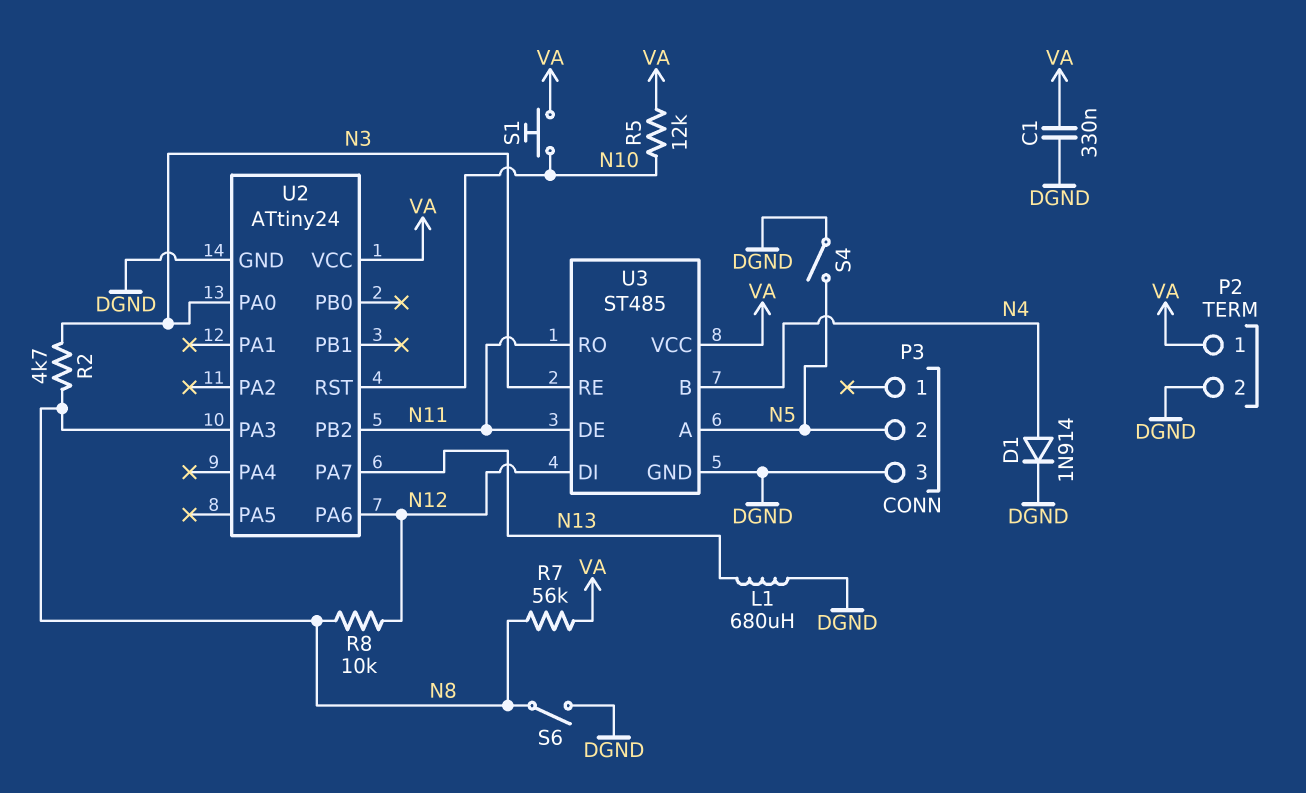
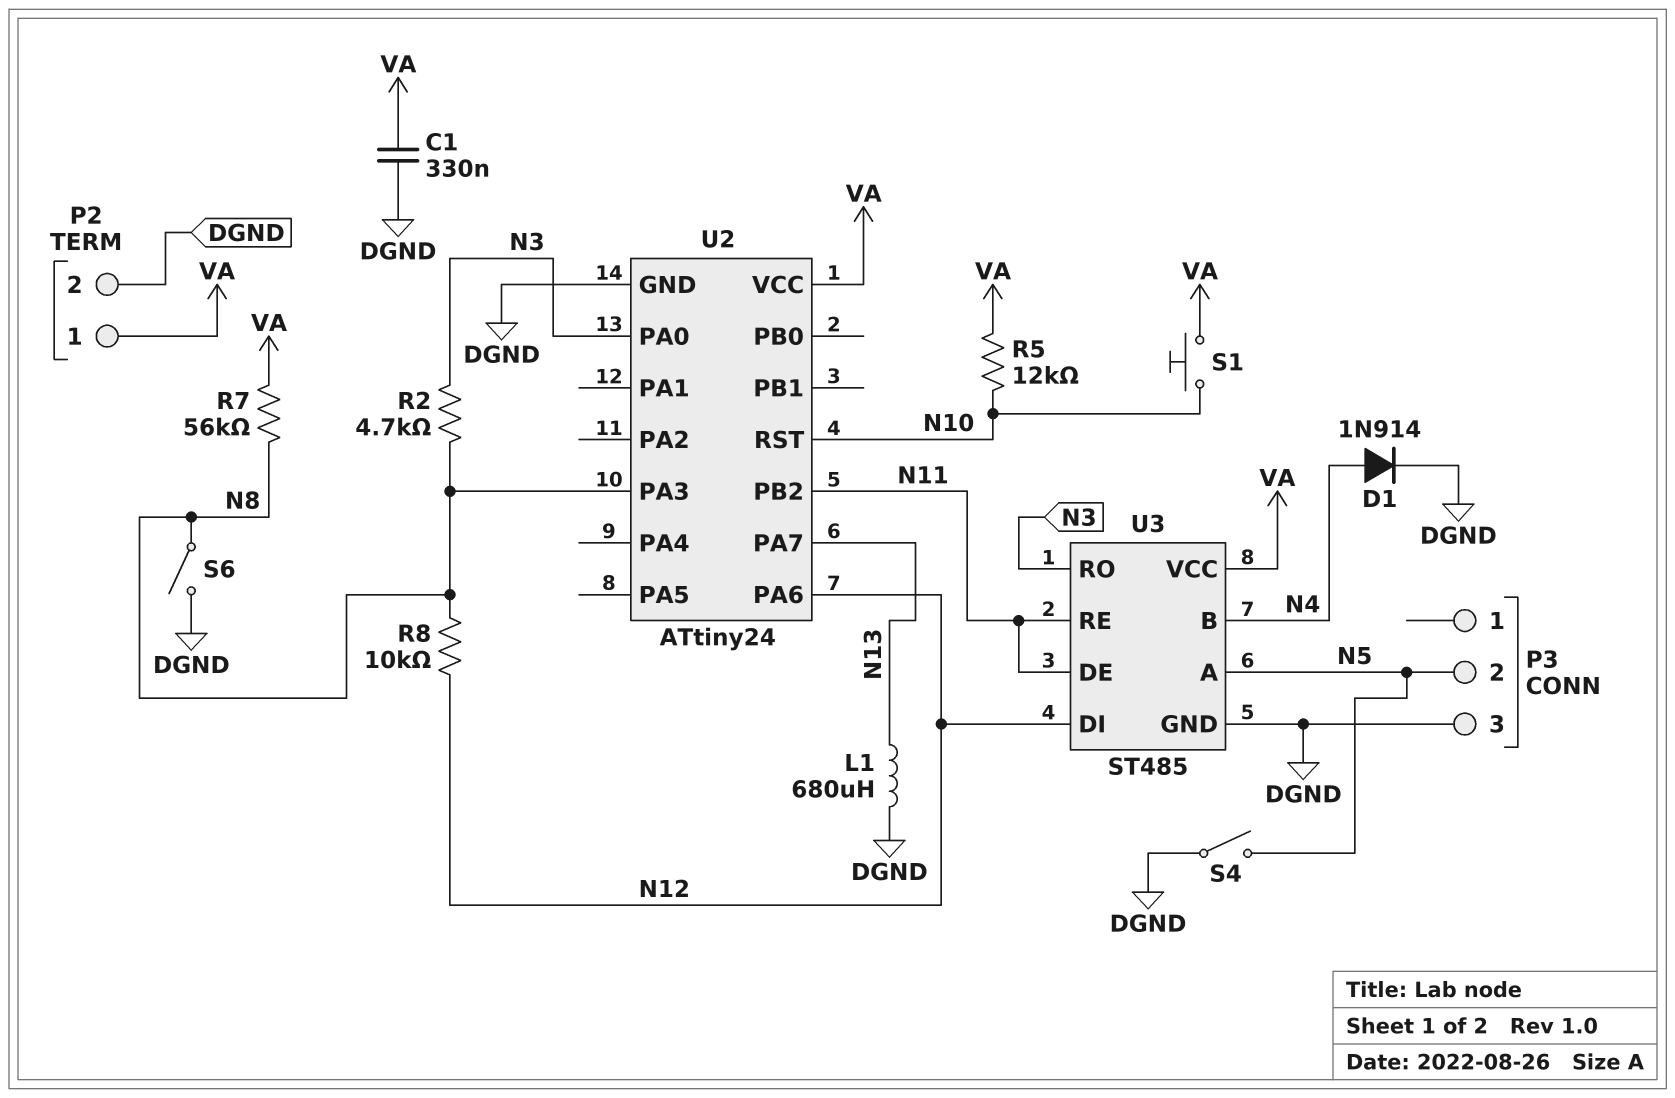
U3 pin RE: N3 -> N11
U3 pin RO: N11 -> N3

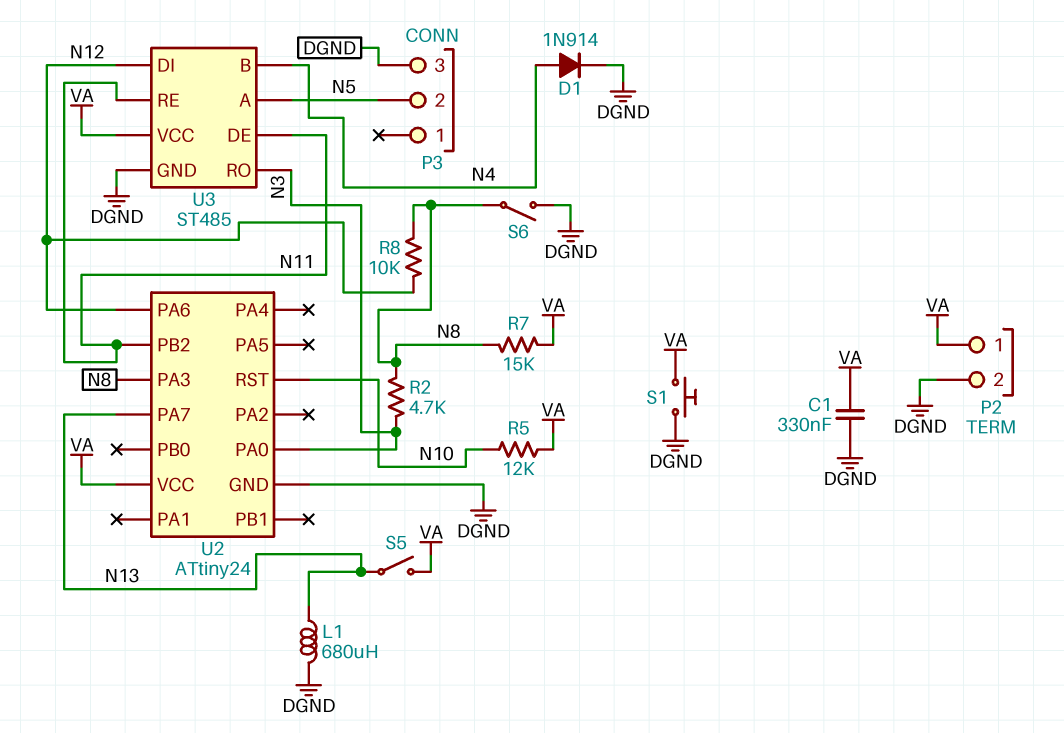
R7: 56k (N8, VA) -> 15k (N8, VA)
S1: button (N10, VA) -> button (DGND, VA)
S4: switch (DGND, N5) -> none
S5: none -> switch (N13, VA)

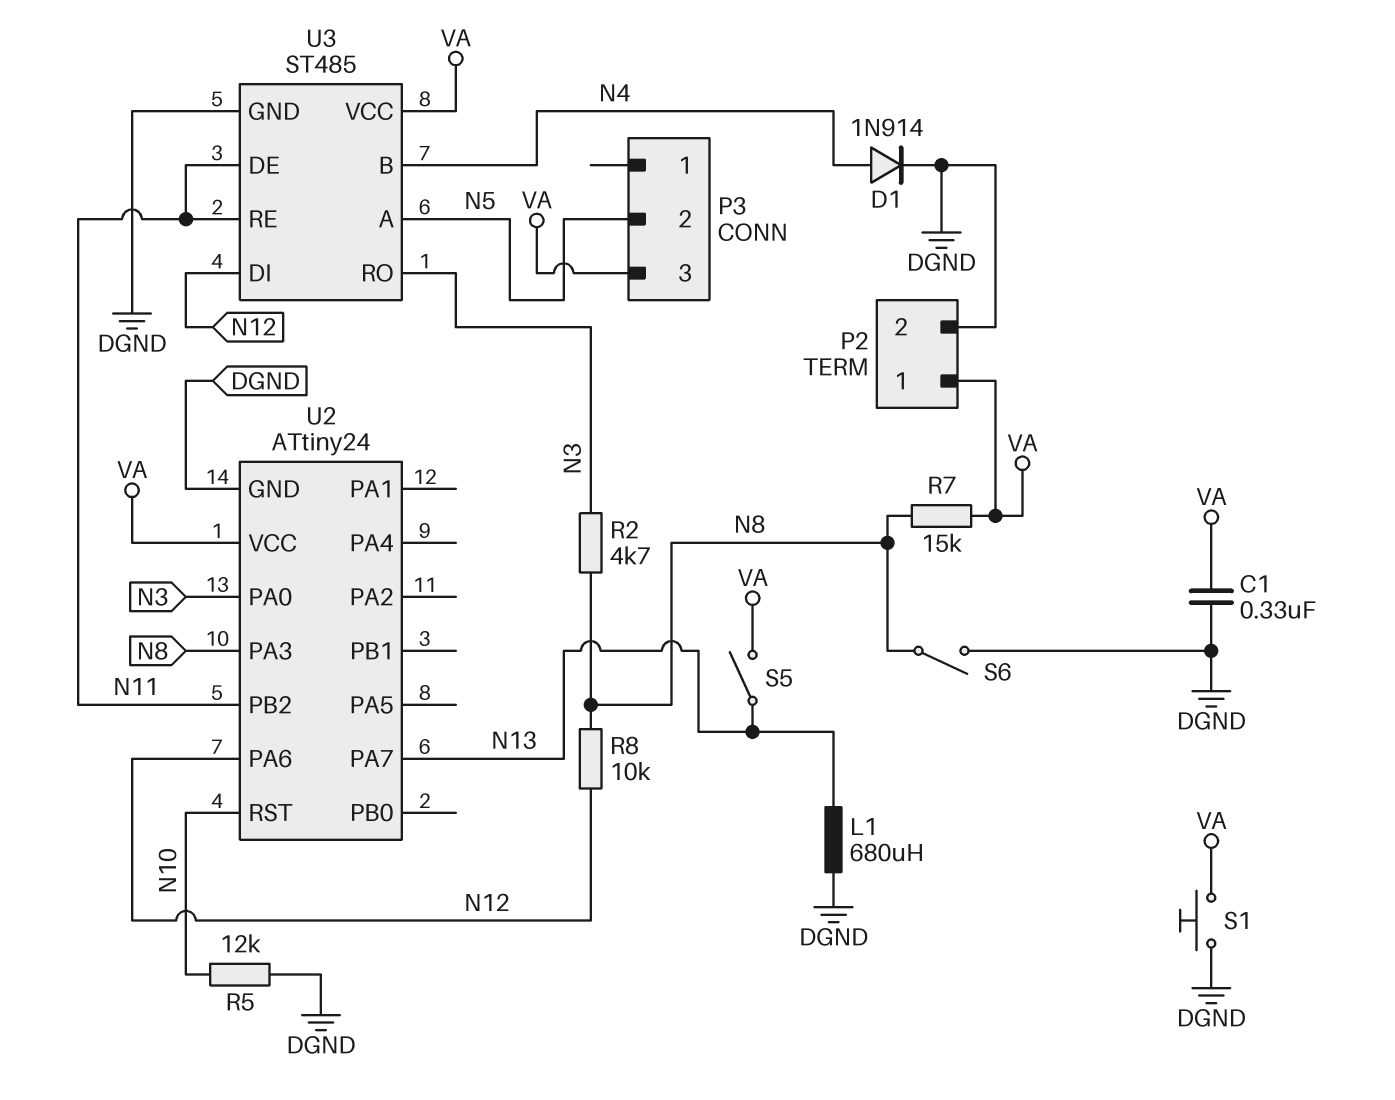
P3 pin 3: DGND -> VA
R5: 12k (N10, VA) -> 12k (DGND, N10)

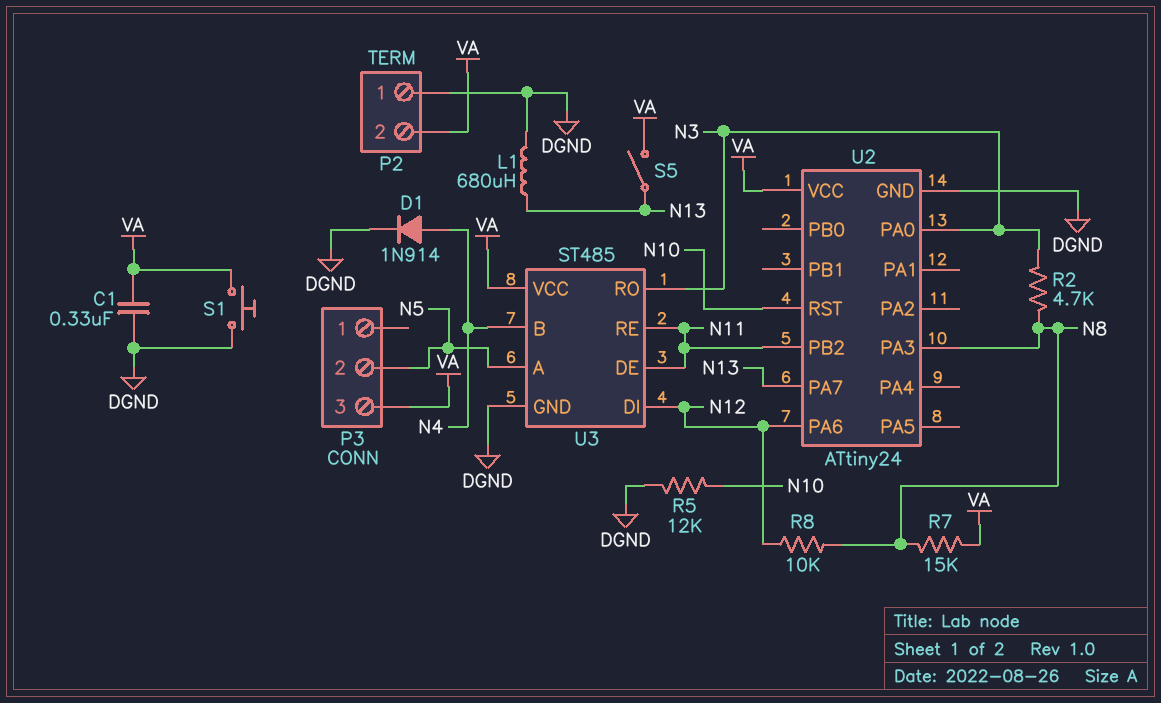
P2 pin 1: VA -> DGND
P2 pin 2: DGND -> VA
S6: switch (DGND, N8) -> none

